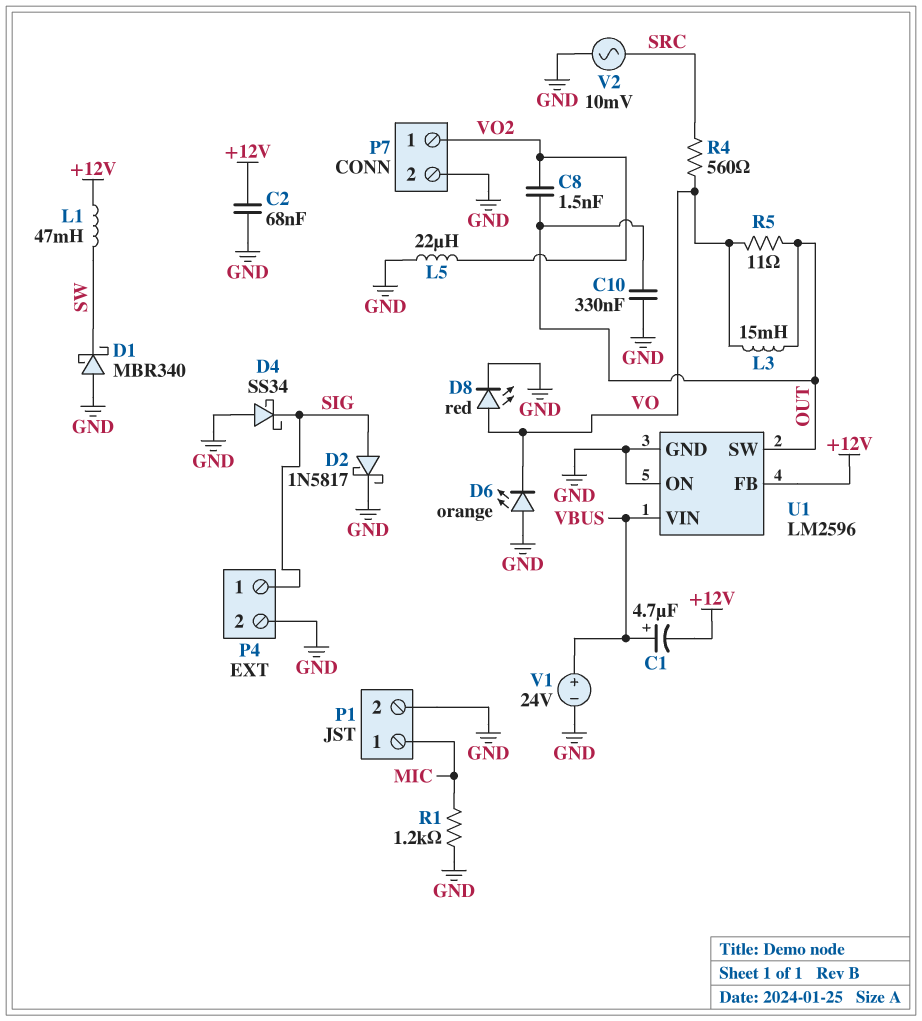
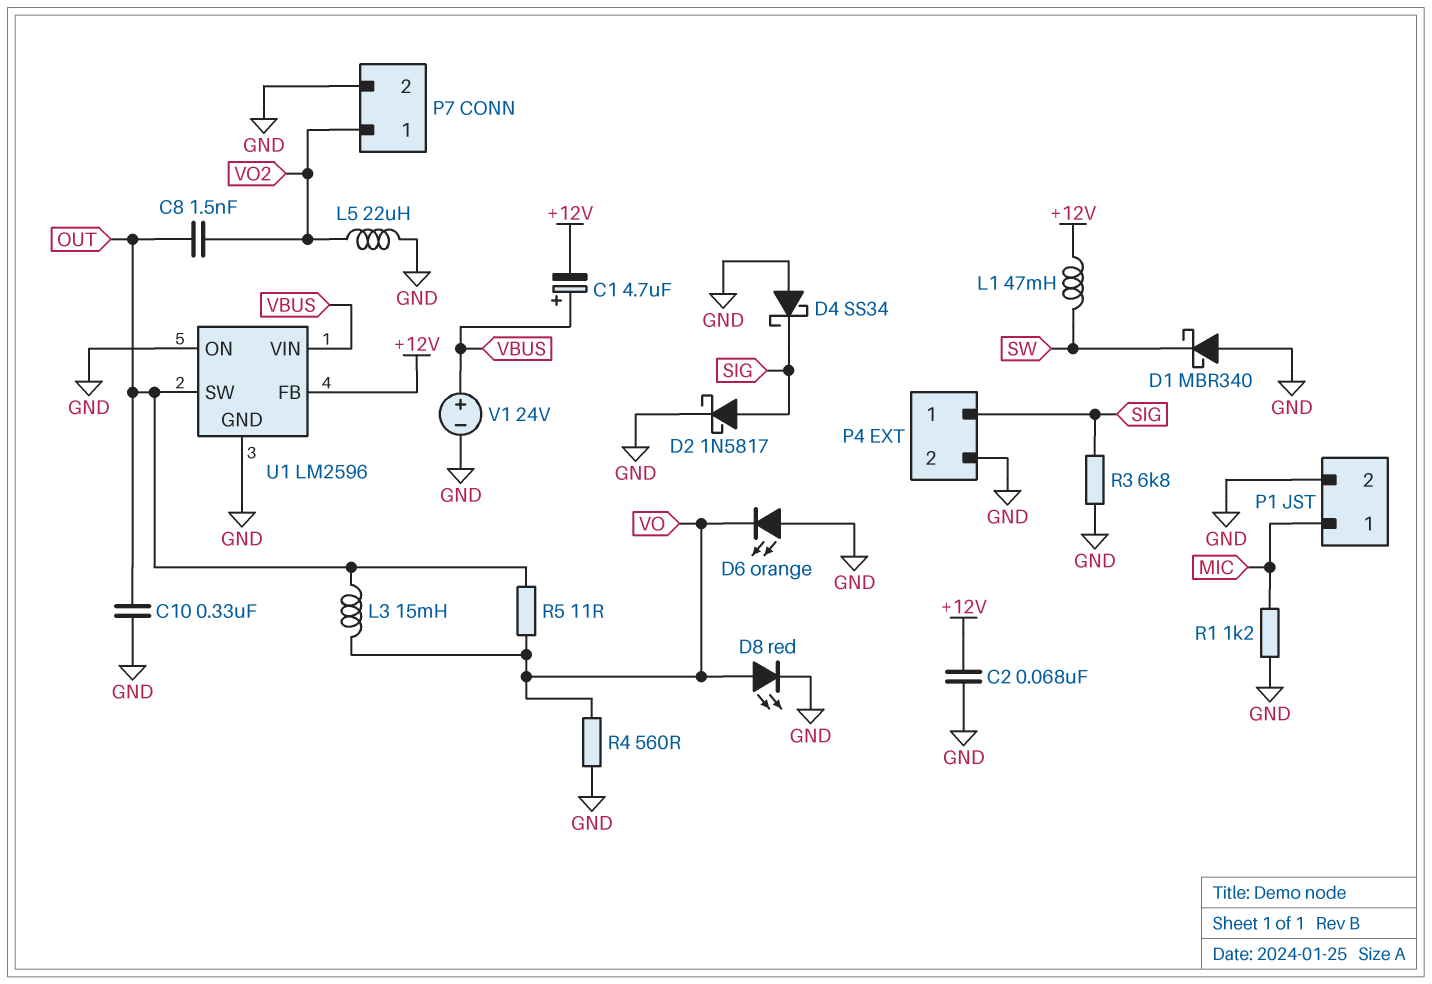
R3: none -> 6.8k (GND, SIG)
R4: 560 (SRC, VO) -> 560 (GND, VO)
V2: AC 10mV (GND, SRC) -> none

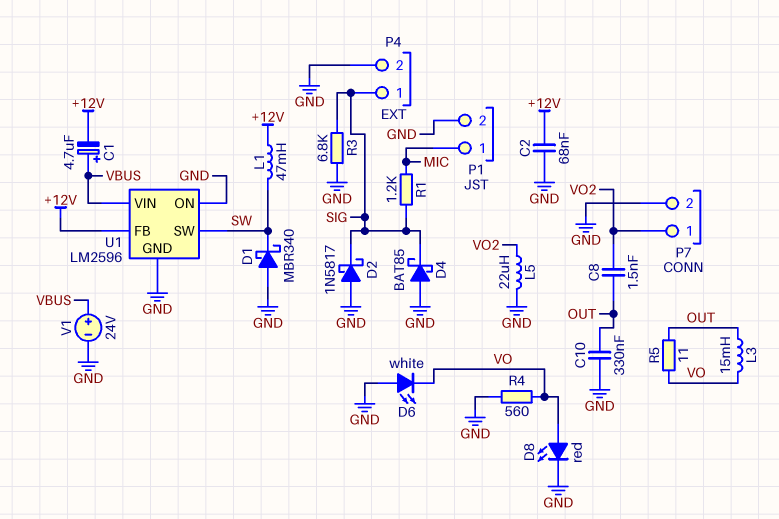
D2: schottky 1N5817 (A SIG, K GND) -> schottky 1N5817 (A GND, K SIG)
D4: schottky SS34 (A GND, K SIG) -> schottky BAT85 (A GND, K SIG)
D6: LED orange (A GND, K VO) -> LED white (A GND, K VO)
R1: 1.2k (GND, MIC) -> 1.2k (MIC, SIG)
U1 pin SW: OUT -> SW

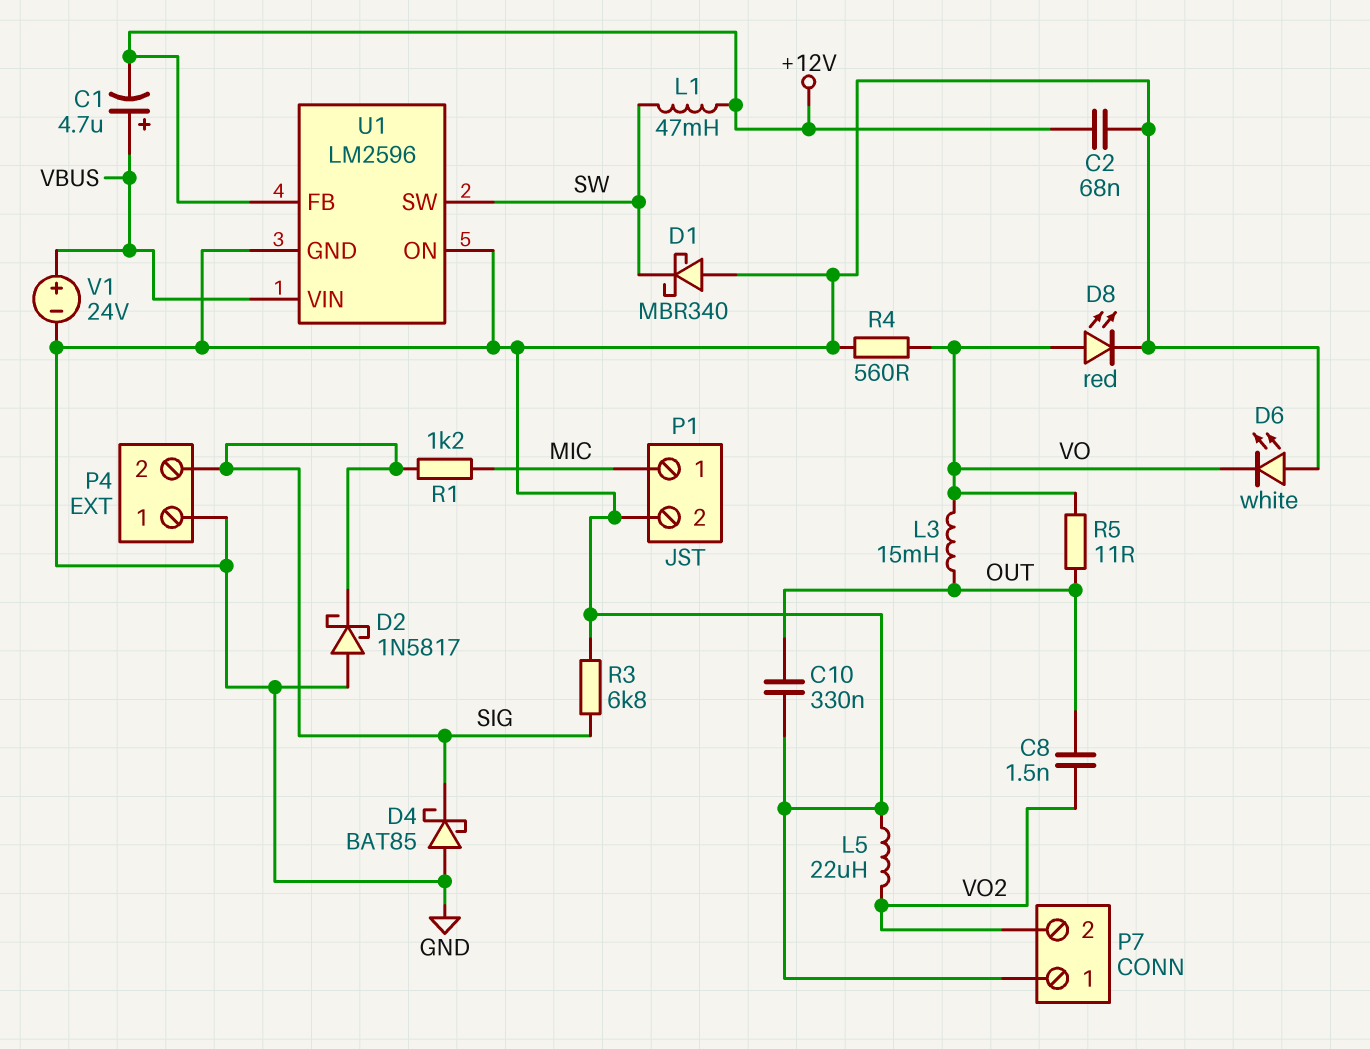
P4 pin 1: SIG -> GND
P4 pin 2: GND -> SIG
P7 pin 1: VO2 -> GND
P7 pin 2: GND -> VO2

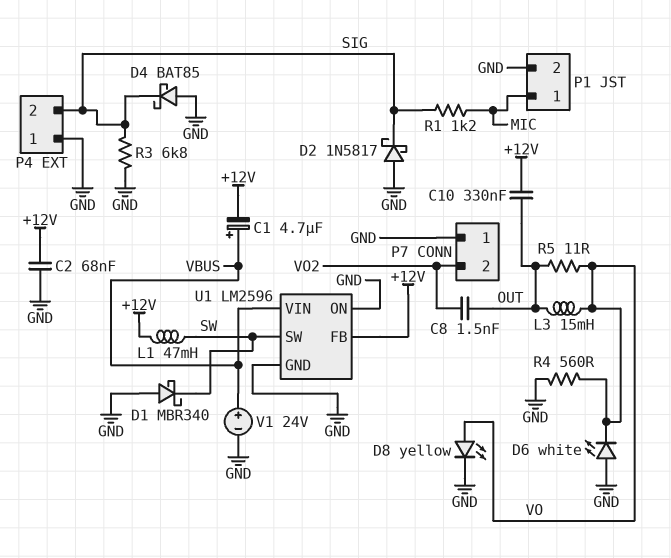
C10: 330nF (GND, OUT) -> 330nF (+12V, OUT)
D8: LED red (A VO, K GND) -> LED yellow (A VO, K GND)
L5: 22uH (GND, VO2) -> none

